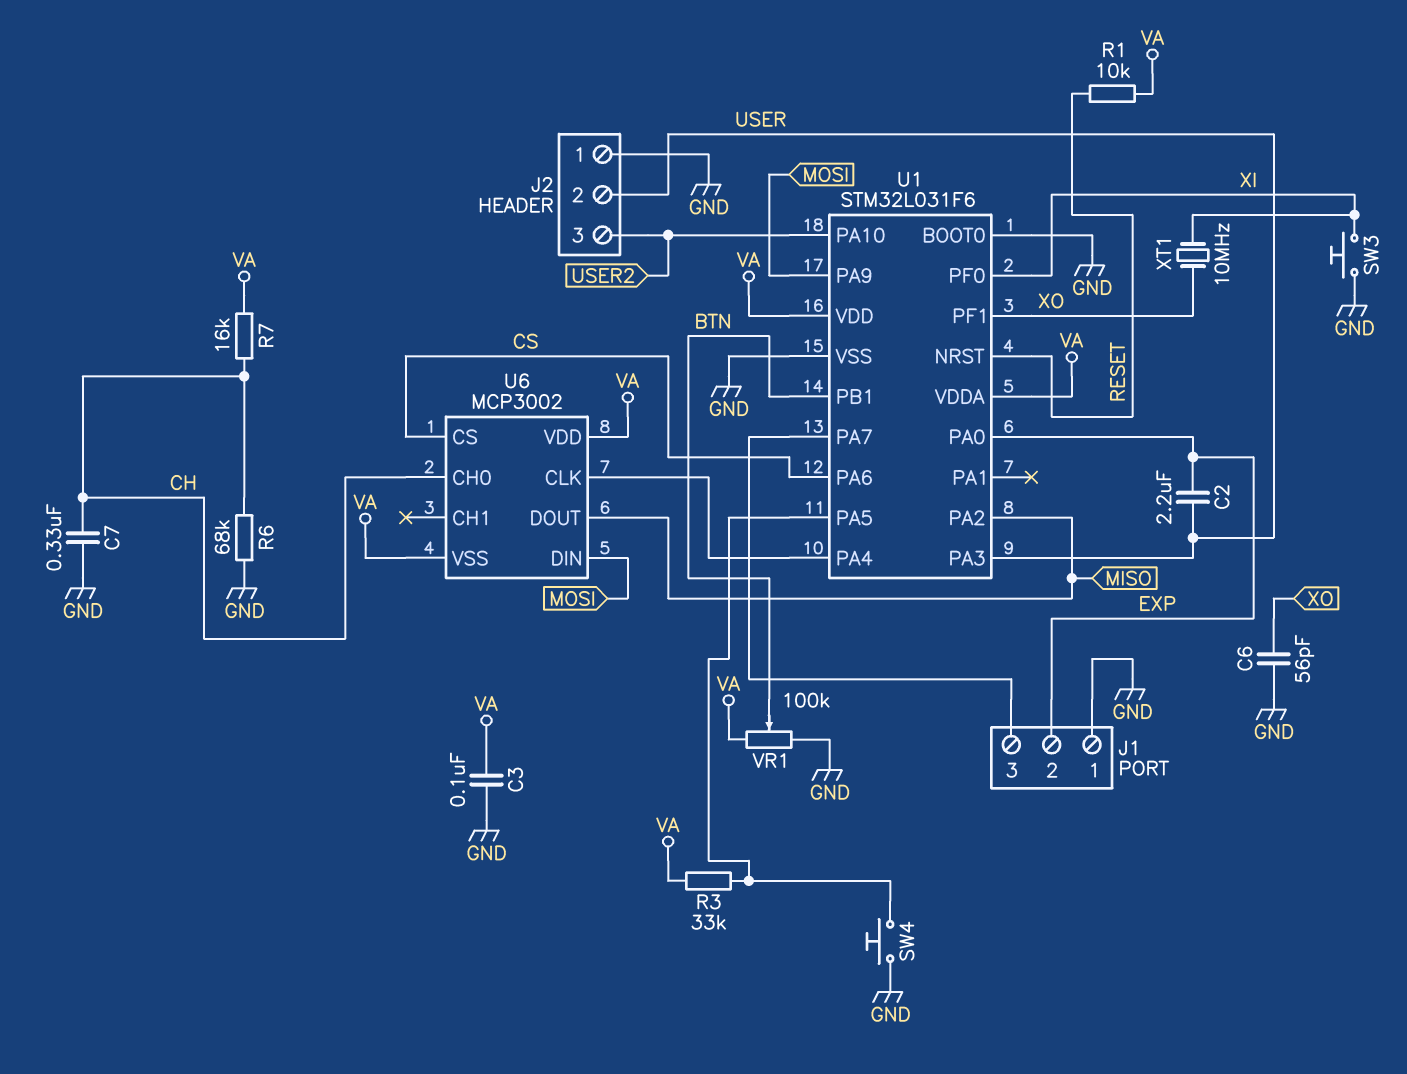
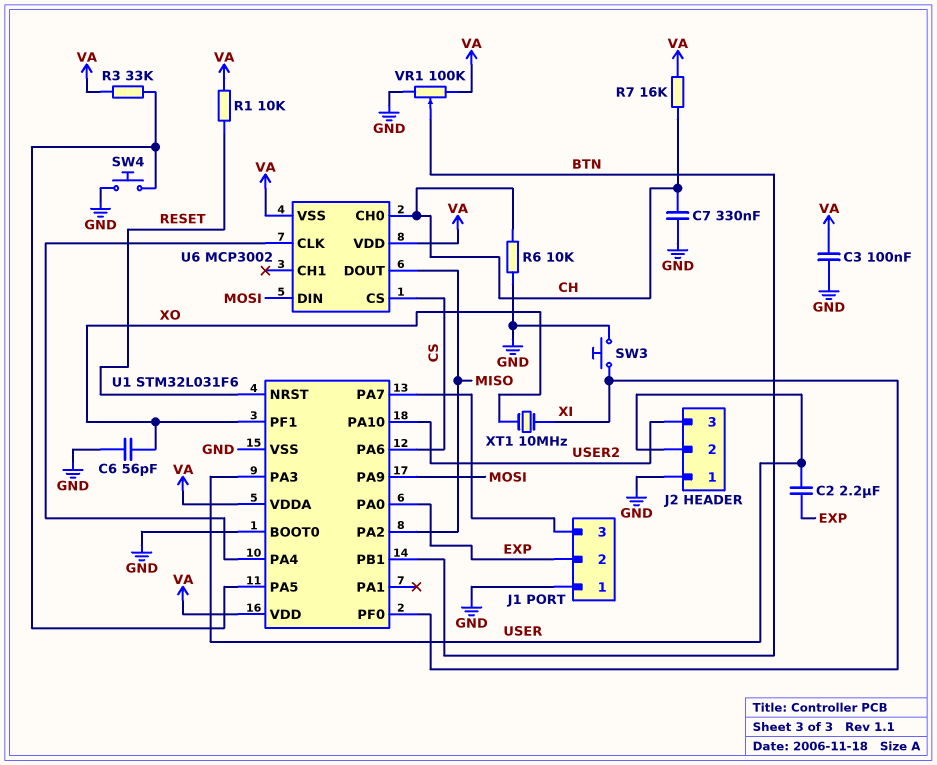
R6: 68k (CH, GND) -> 10k (CH, GND)

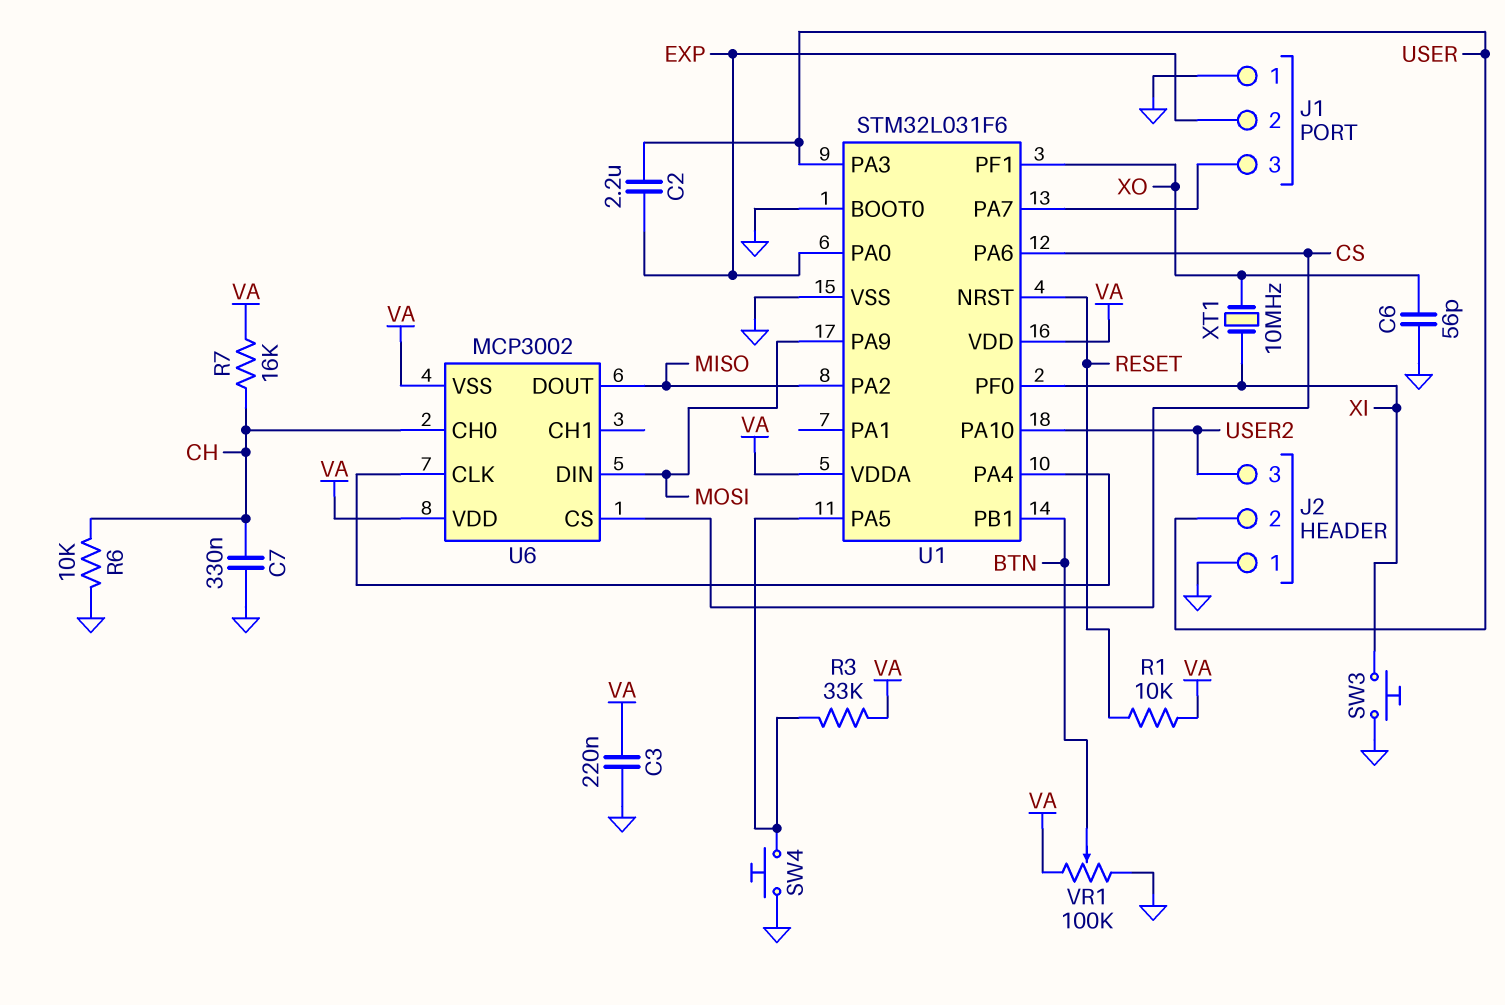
C3: 100nF (GND, VA) -> 220nF (GND, VA)

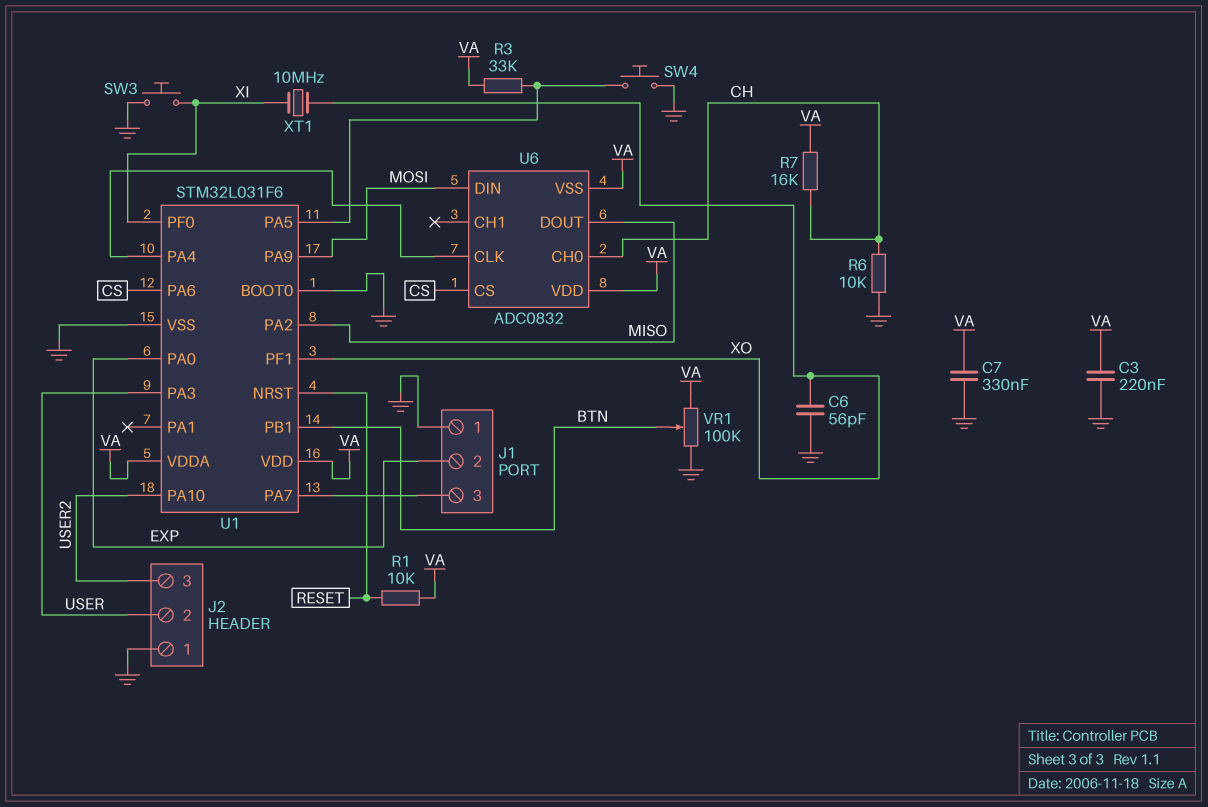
C2: 2.2uF (EXP, USER) -> none
C7: 330nF (CH, GND) -> 330nF (GND, VA)
U6: MCP3002 -> ADC0832

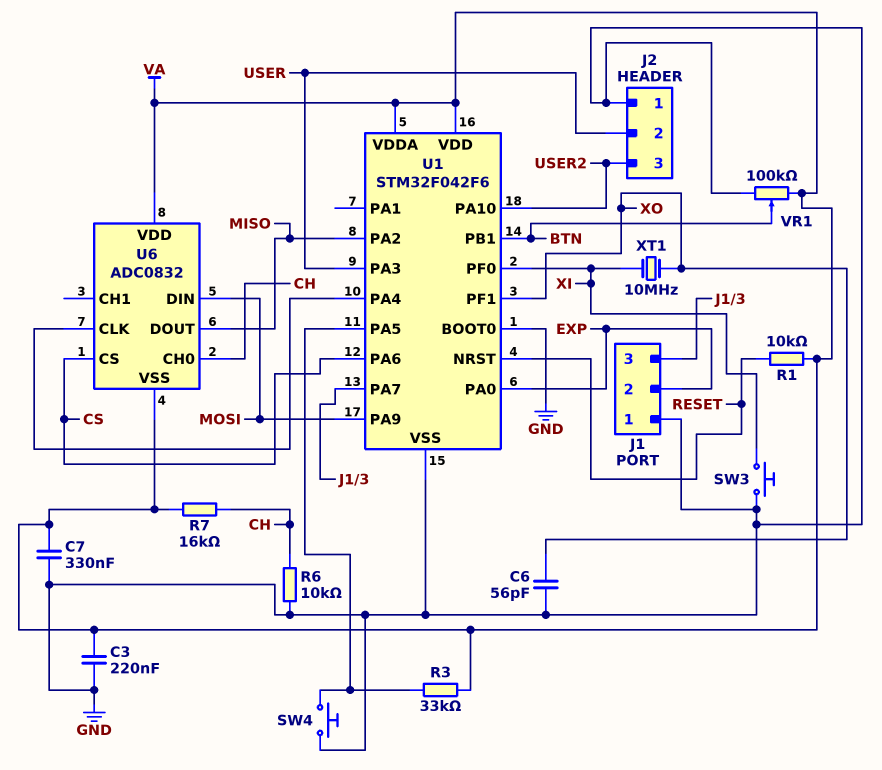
U1: STM32L031F6 -> STM32F042F6

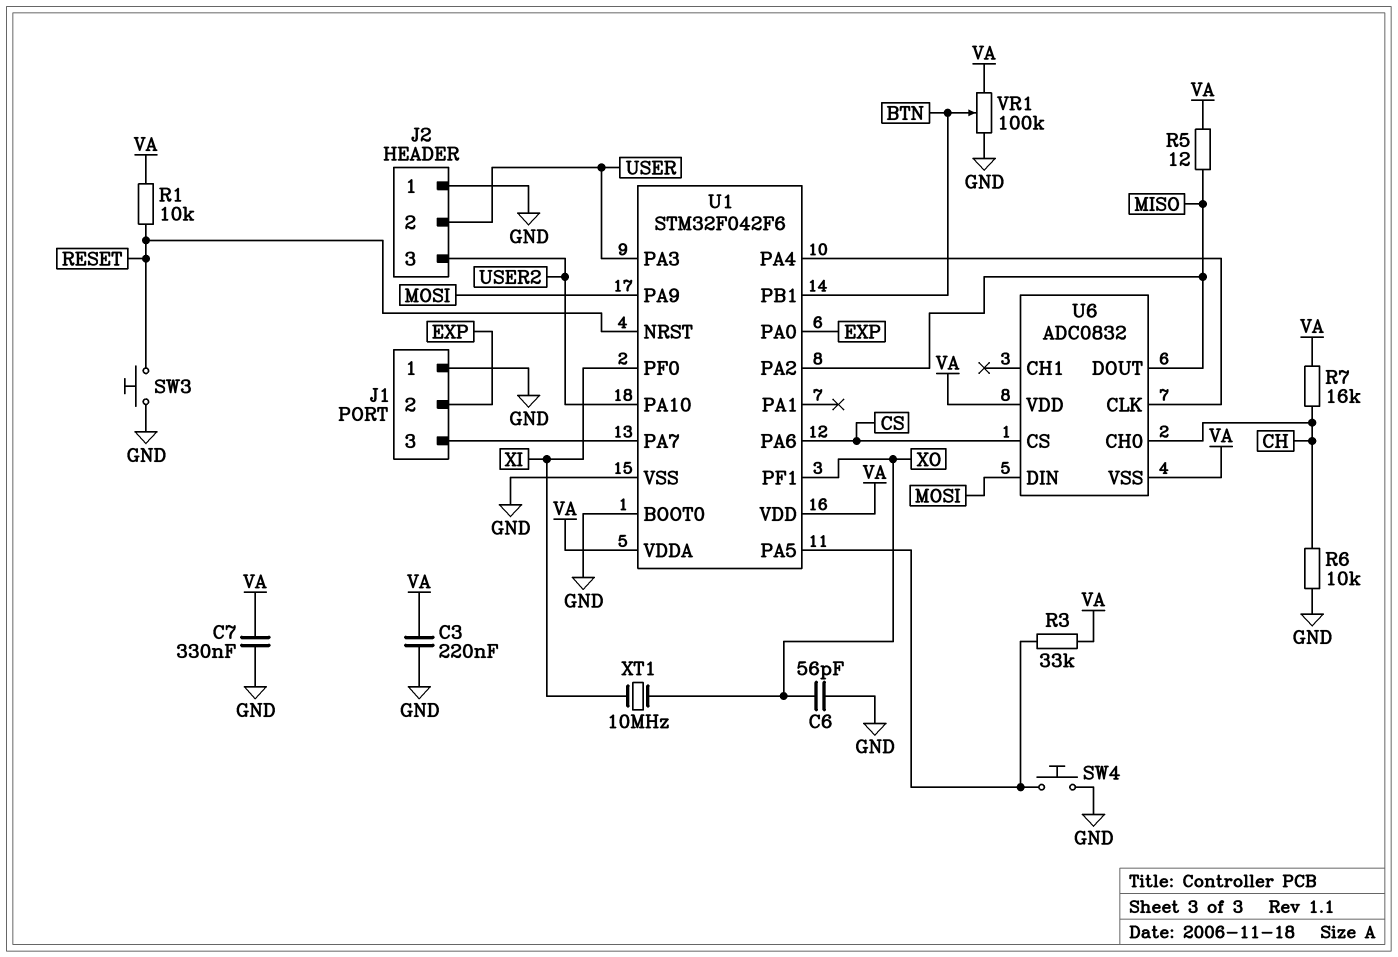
R5: none -> 12 (MISO, VA)
SW3: button (GND, XI) -> button (GND, RESET)

